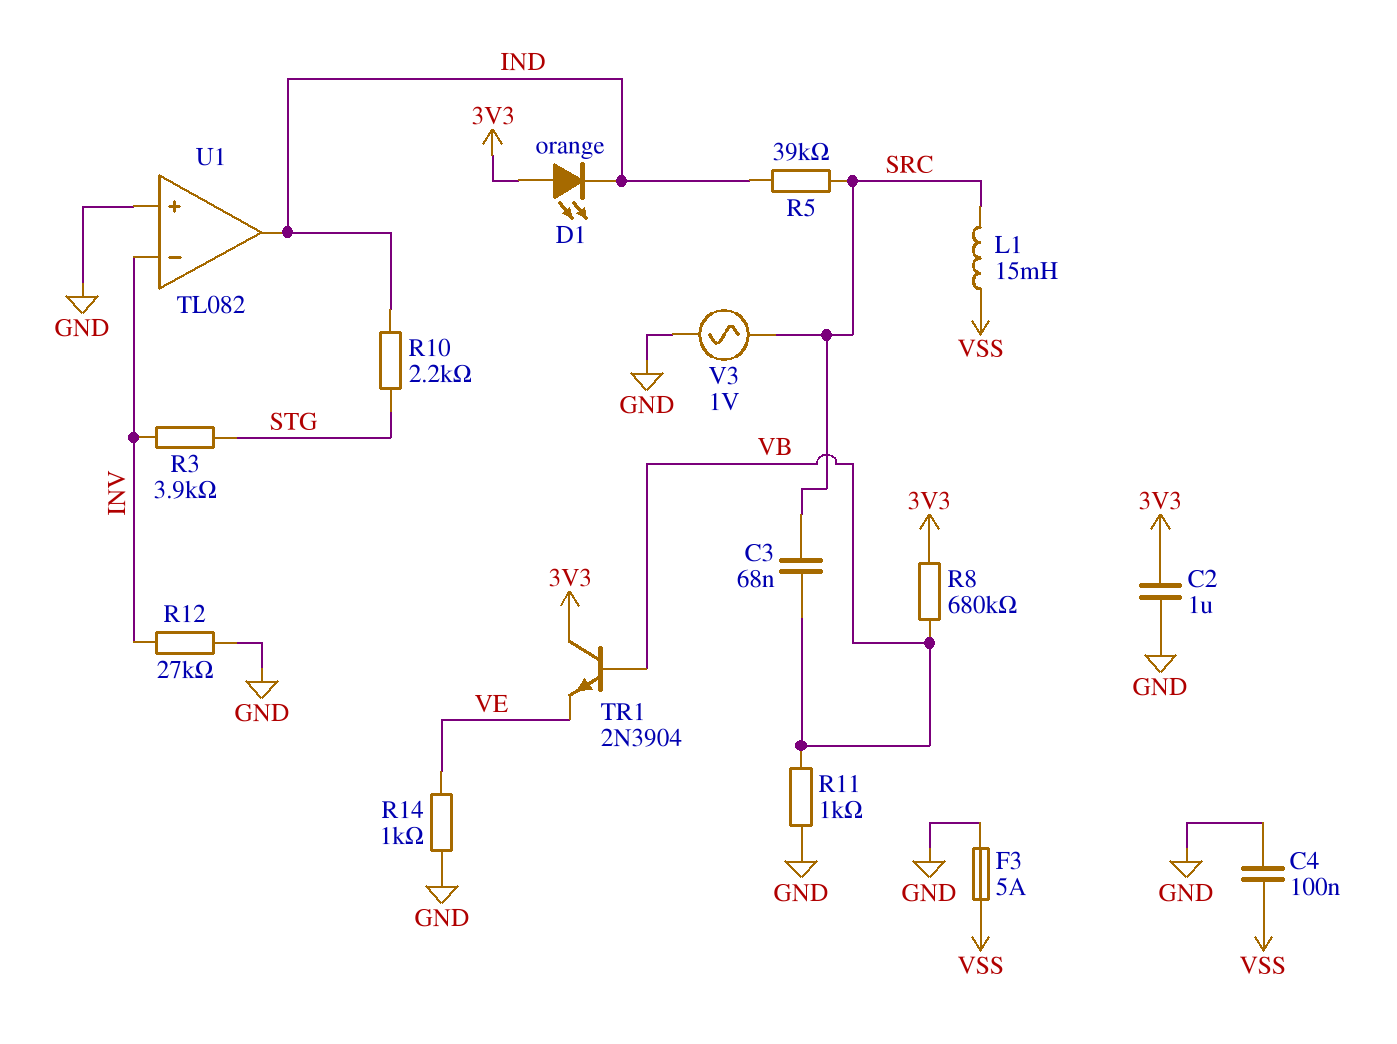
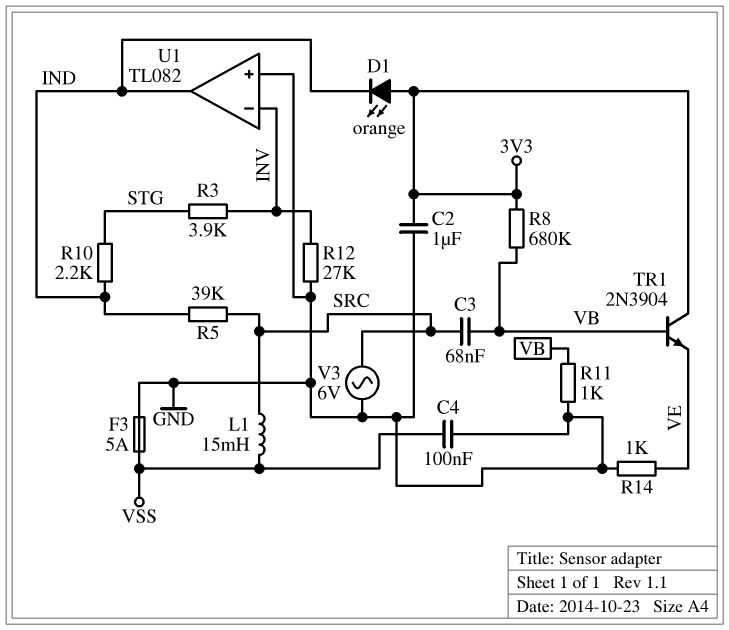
V3: AC 1V (GND, SRC) -> AC 6V (GND, SRC)

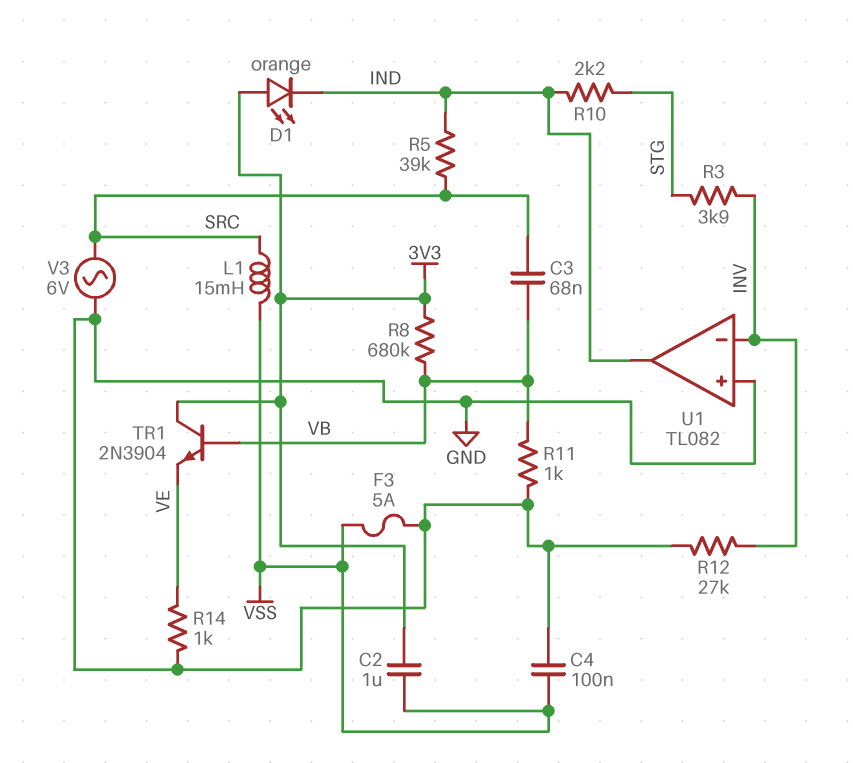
C2: 1uF (3V3, GND) -> 1uF (3V3, VSS)

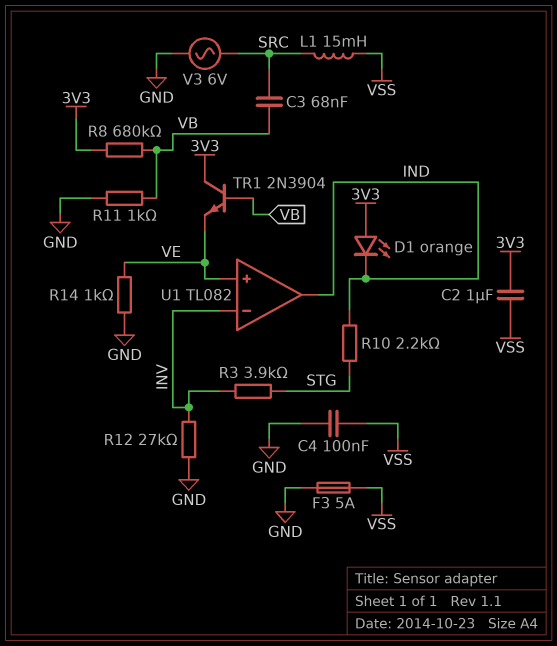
R5: 39k (IND, SRC) -> none
U1 pin in+: GND -> VE

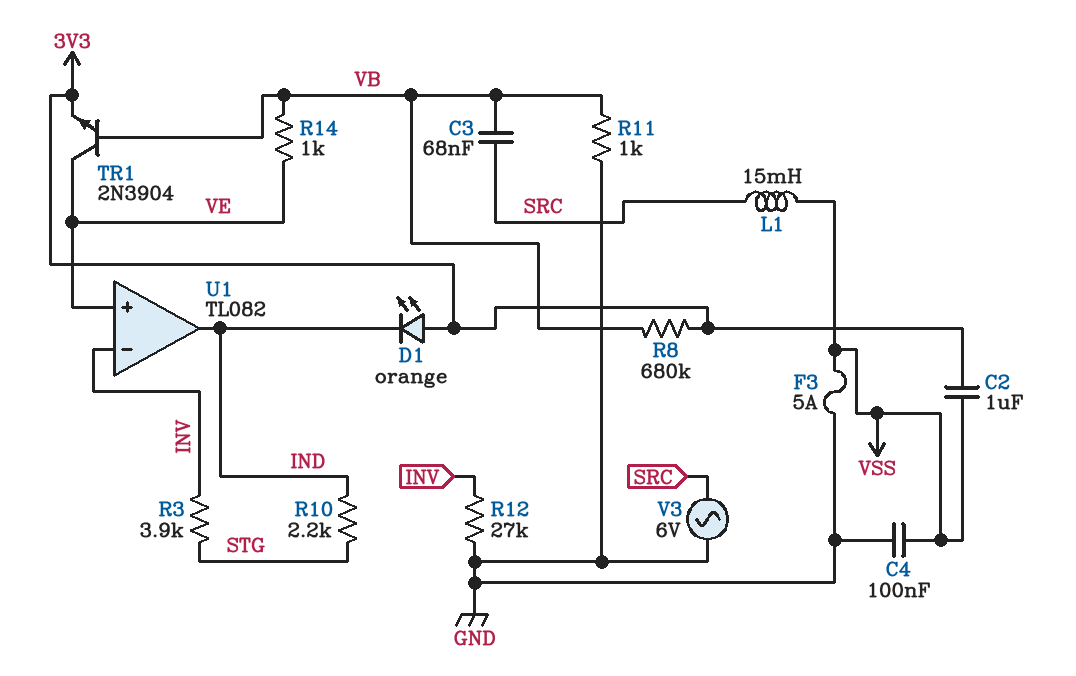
R14: 1k (GND, VE) -> 1k (VB, VE)
TR1: NPN 2N3904 (B VB, C 3V3, E VE) -> NPN 2N3904 (B VB, C VE, E 3V3)

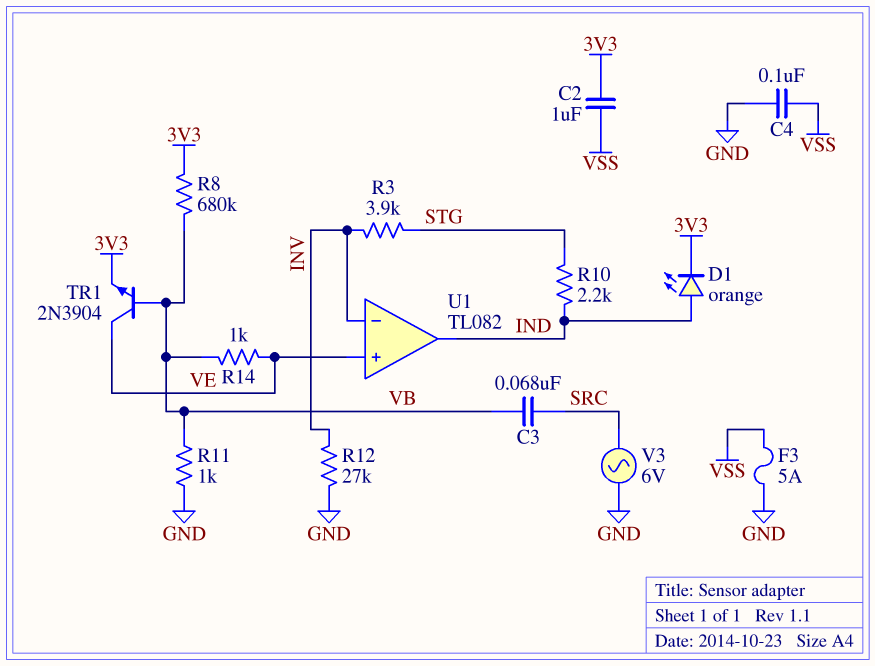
D1: LED orange (A 3V3, K IND) -> LED orange (A IND, K 3V3)
L1: 15mH (SRC, VSS) -> none

